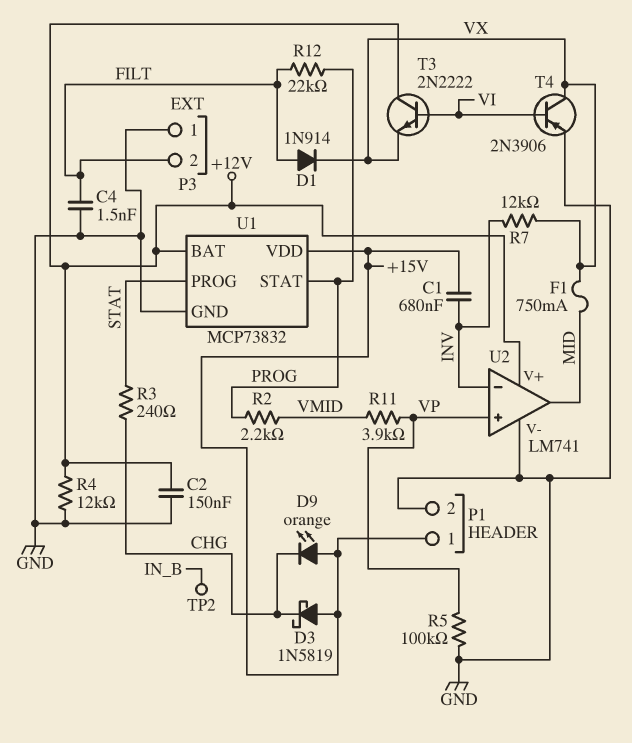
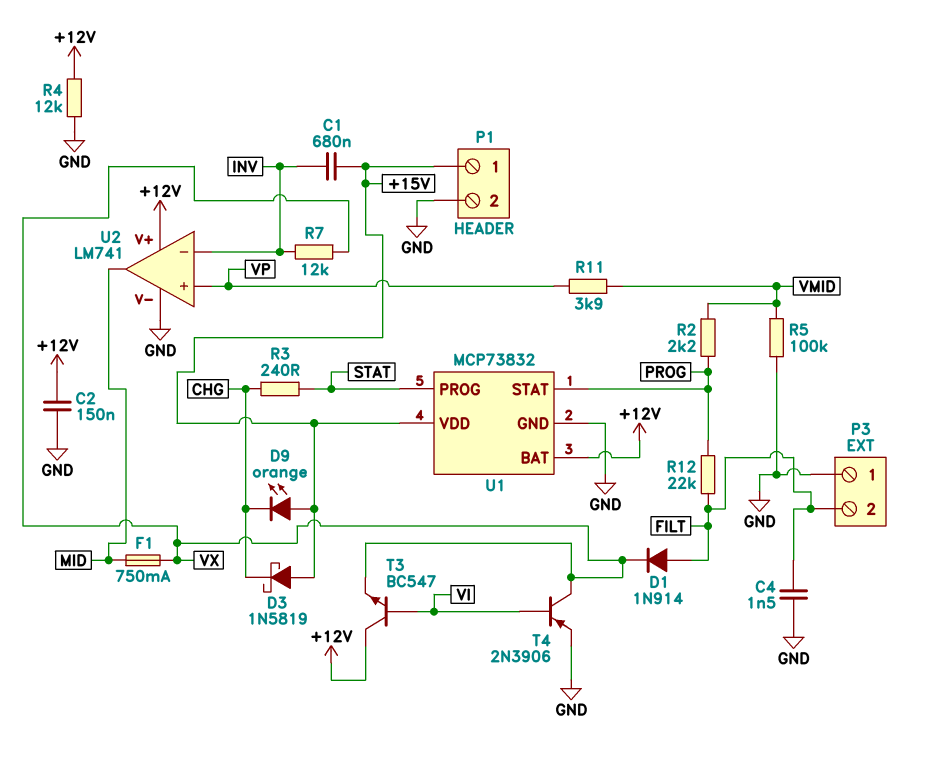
R5: 100k (GND, VP) -> 100k (GND, VMID)
T3: NPN 2N2222 (B VI, C +12V, E VX) -> NPN BC547 (B VI, C +12V, E VX)
TP2: test point (IN_B) -> none

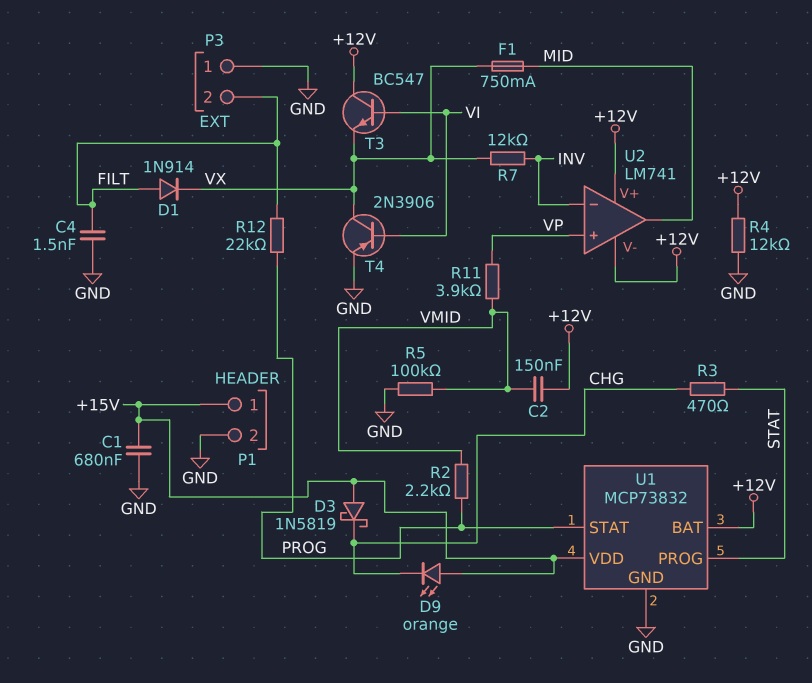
C1: 680nF (+15V, INV) -> 680nF (+15V, GND)
C2: 150nF (+12V, GND) -> 150nF (+12V, VMID)
R3: 240 (CHG, STAT) -> 470 (CHG, STAT)
U2 pin V-: GND -> +12V

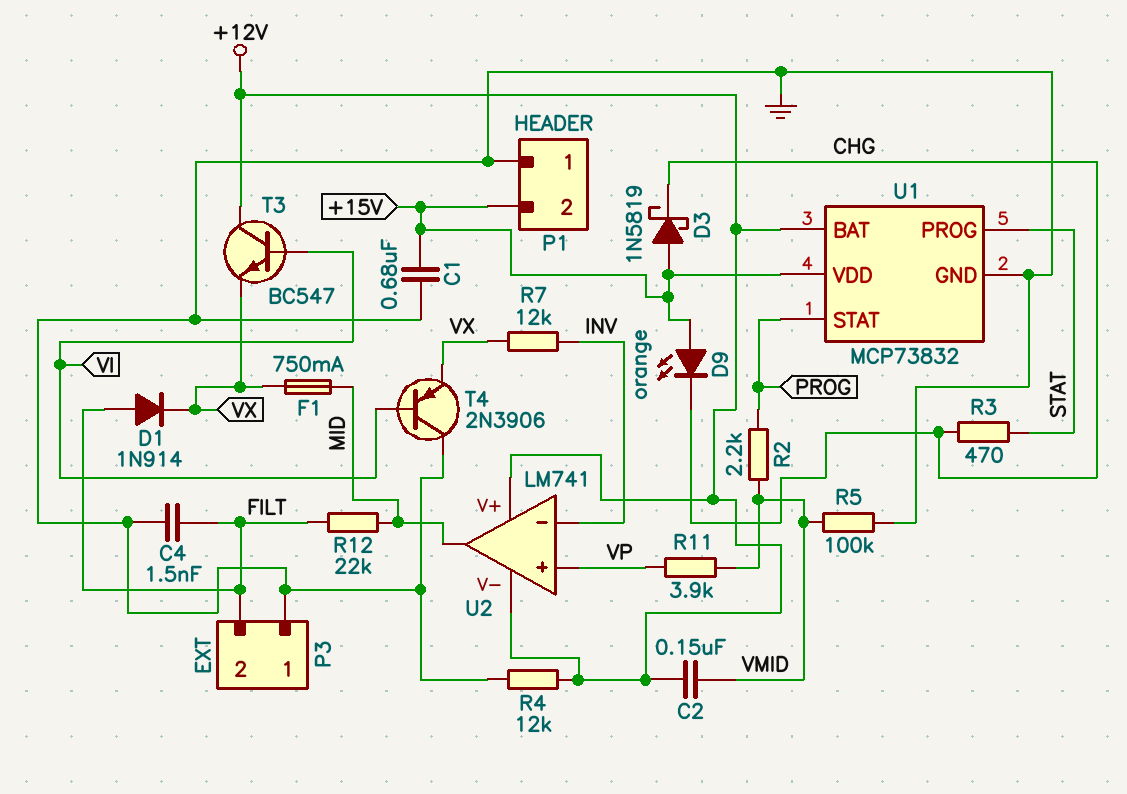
P1 pin 1: +15V -> GND
P1 pin 2: GND -> +15V
R12: 22k (FILT, PROG) -> 22k (FILT, MID)
T4: PNP 2N3906 (B VI, C VX, E GND) -> PNP 2N3906 (B VI, C GND, E VX)

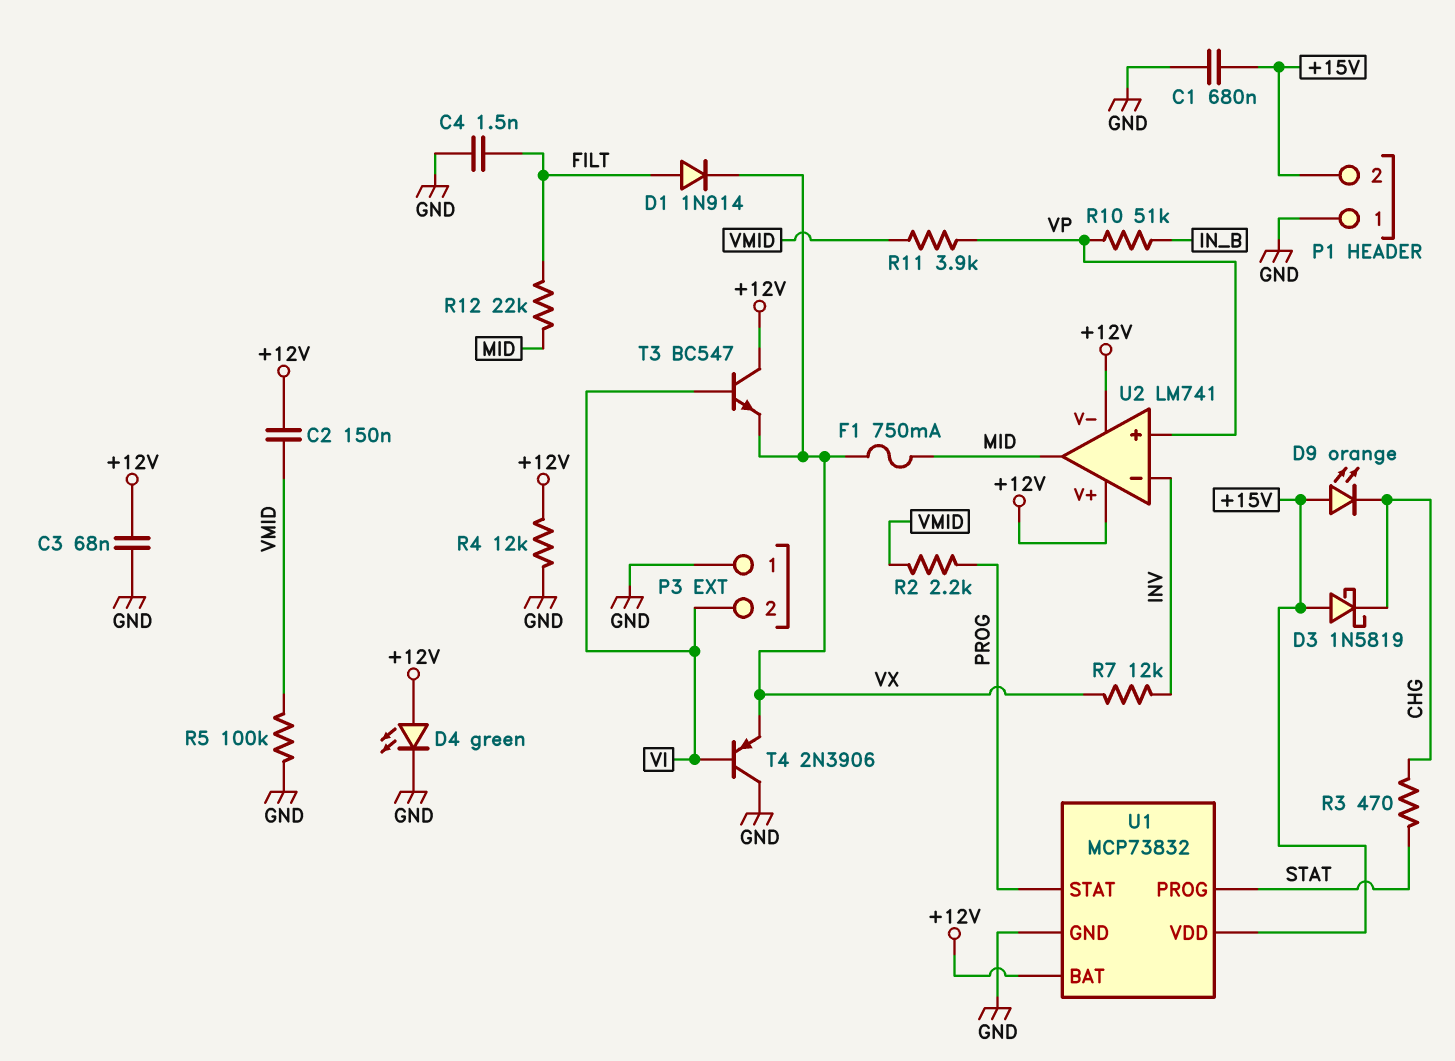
C3: none -> 68nF (+12V, GND)
D4: none -> LED green (A +12V, K GND)
P3 pin 2: FILT -> VI
R10: none -> 51k (IN_B, VP)

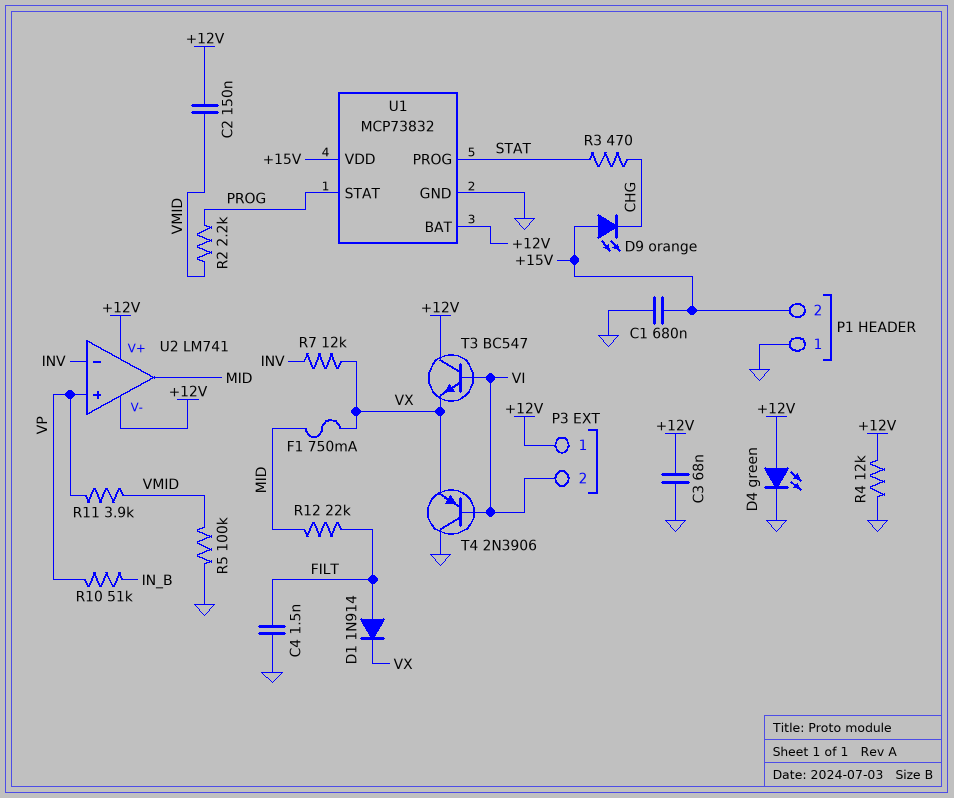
D3: schottky 1N5819 (A +15V, K CHG) -> none
P3 pin 1: GND -> +12V

